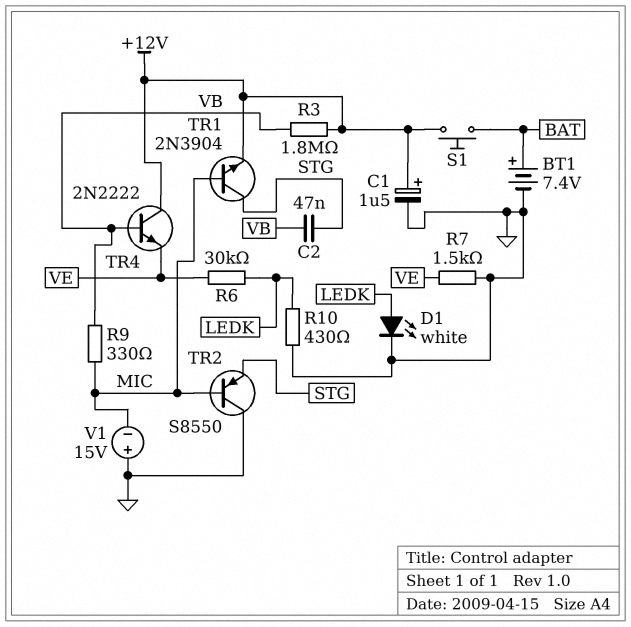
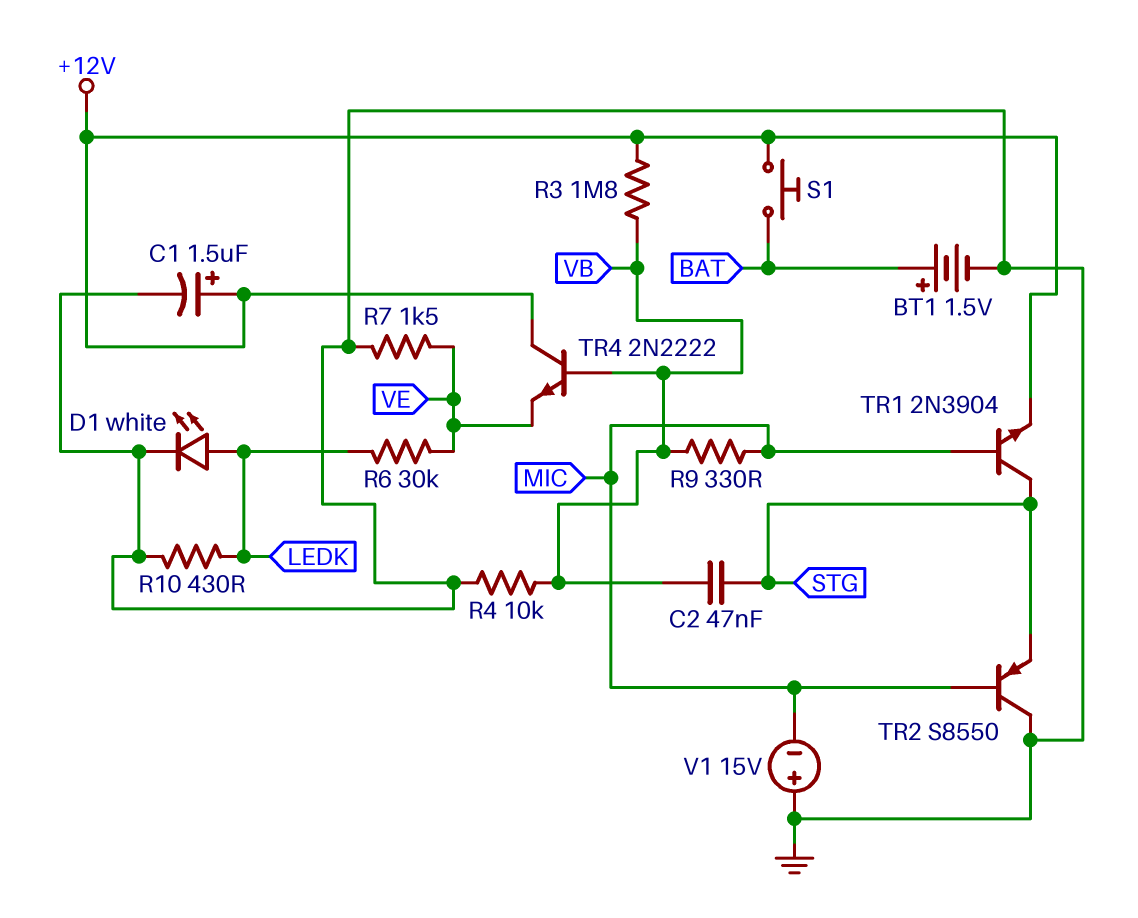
BT1: 7.4V (plus BAT, minus GND) -> 1.5V (plus BAT, minus GND)
R4: none -> 10k (GND, VB)

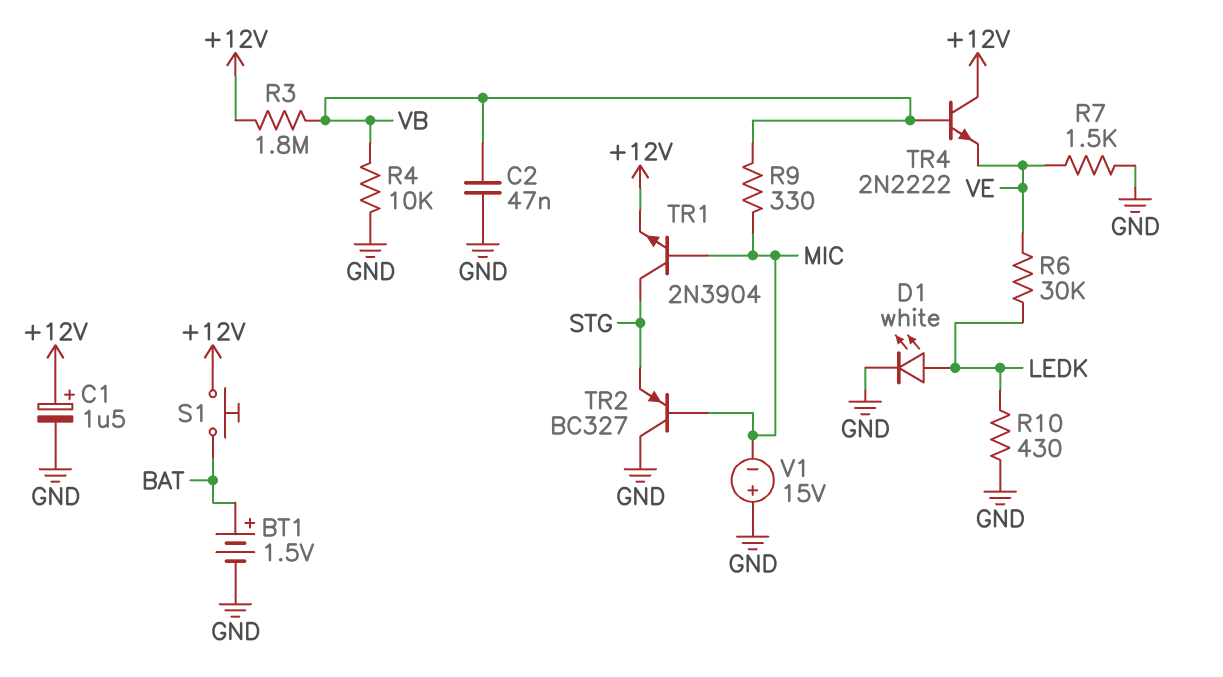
C2: 47nF (STG, VB) -> 47nF (GND, VB)
TR2: PNP S8550 (B MIC, C GND, E STG) -> PNP BC327 (B MIC, C GND, E STG)

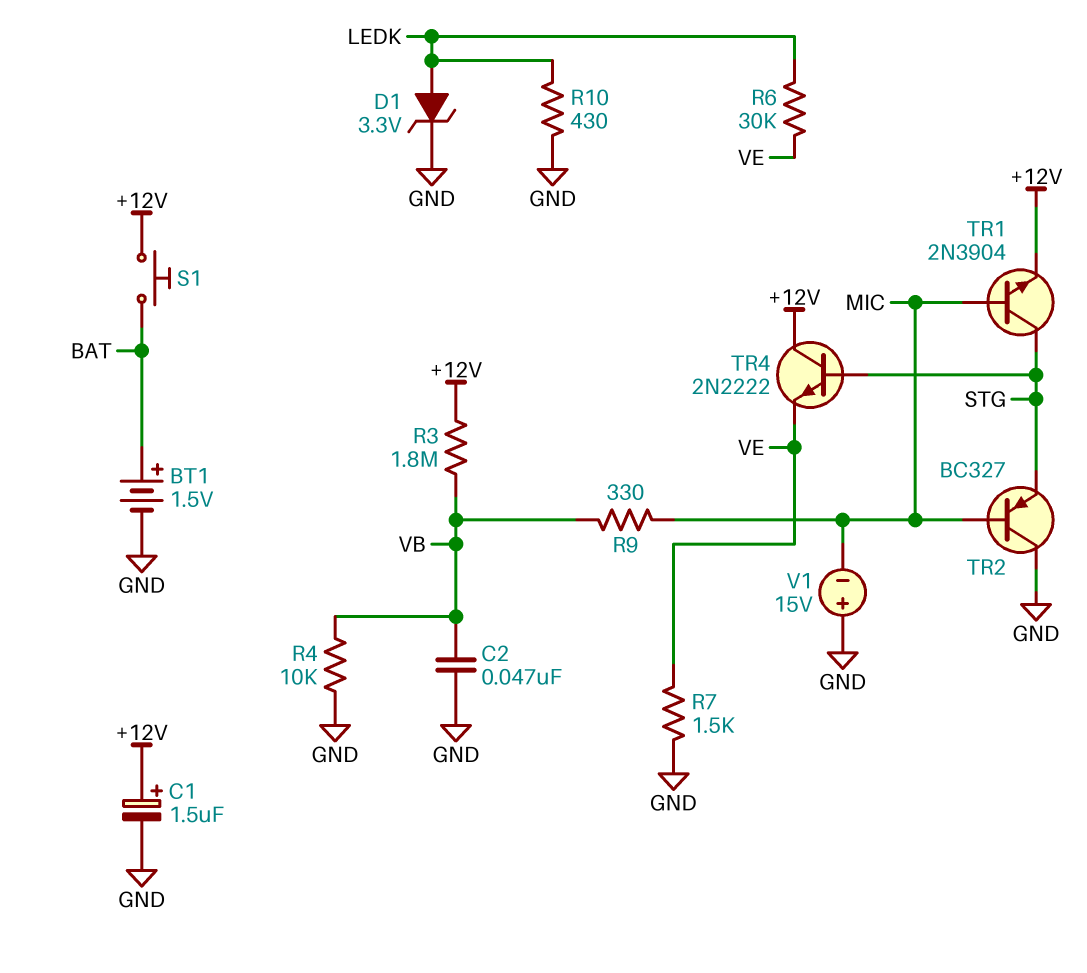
D1: LED white (A LEDK, K GND) -> zener 3.3V (A LEDK, K GND)
TR4: NPN 2N2222 (B VB, C +12V, E VE) -> NPN 2N2222 (B STG, C +12V, E VE)

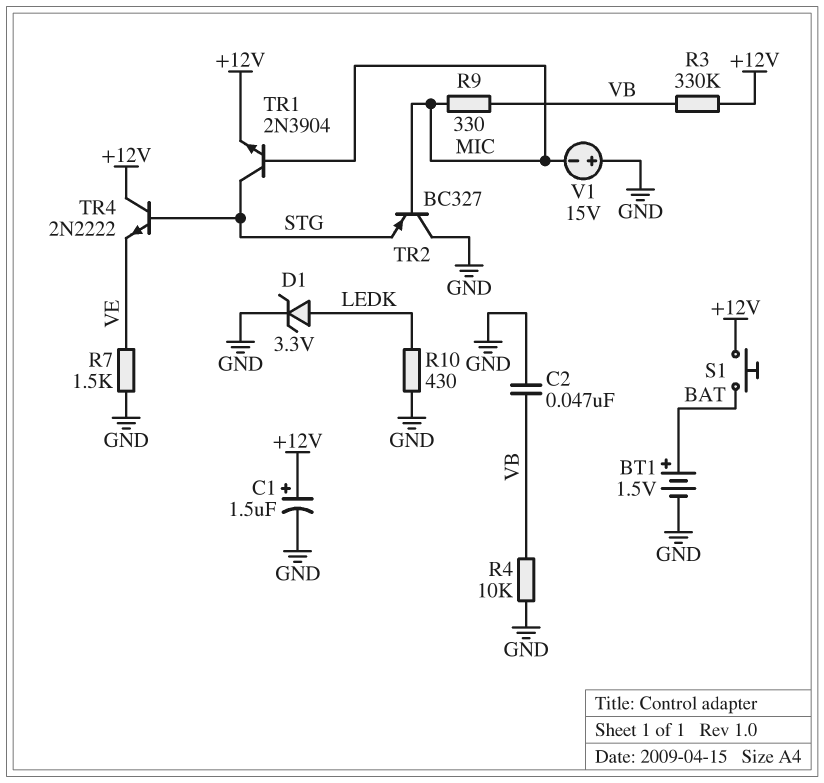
R3: 1.8M (+12V, VB) -> 330k (+12V, VB)
R6: 30k (LEDK, VE) -> none

